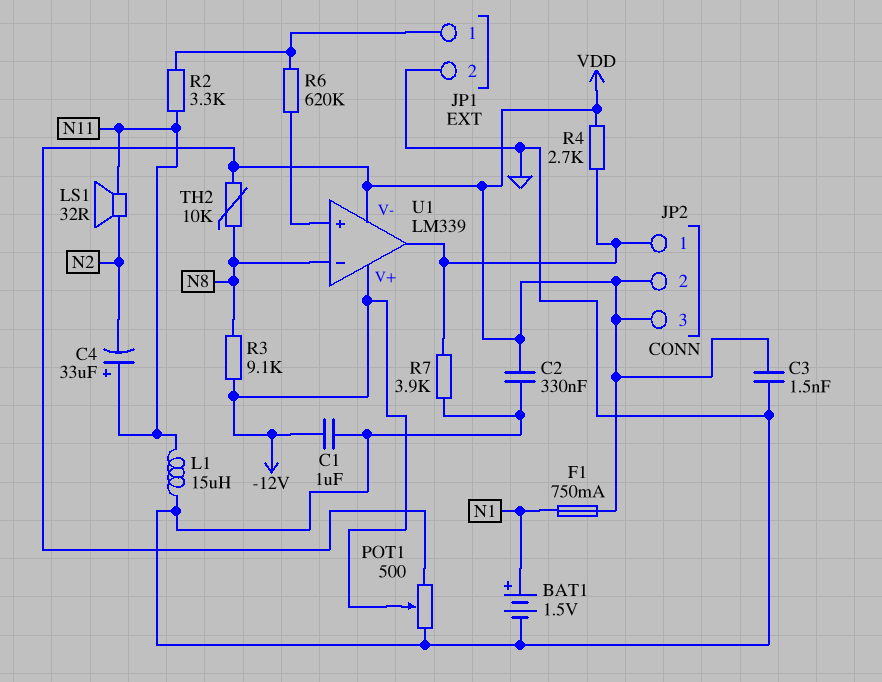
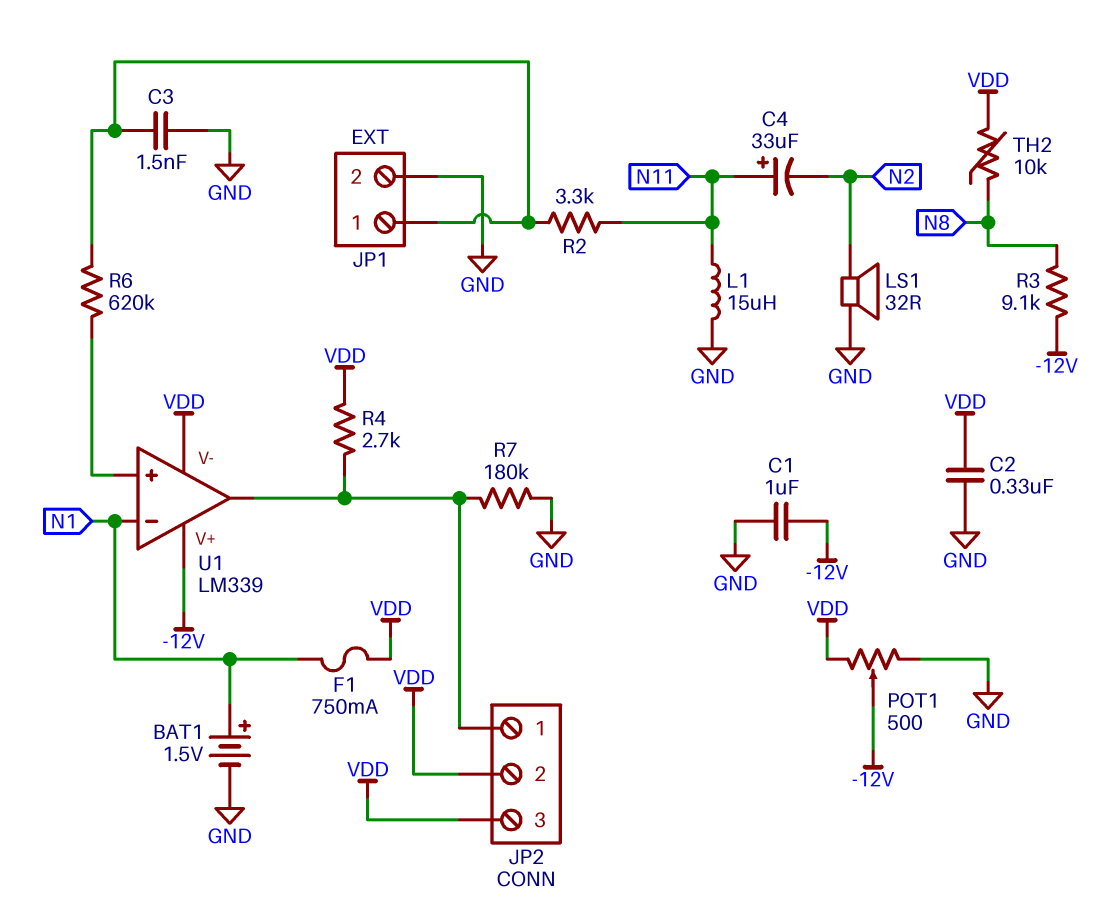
C3: 1.5nF (GND, VDD) -> 1.5nF (GND, JP1/1)
LS1: speaker 32R (N2, N11) -> speaker 32R (GND, N2)
R7: 3.9k (GND, JP2/1) -> 180k (GND, JP2/1)
U1 pin in-: N8 -> N1

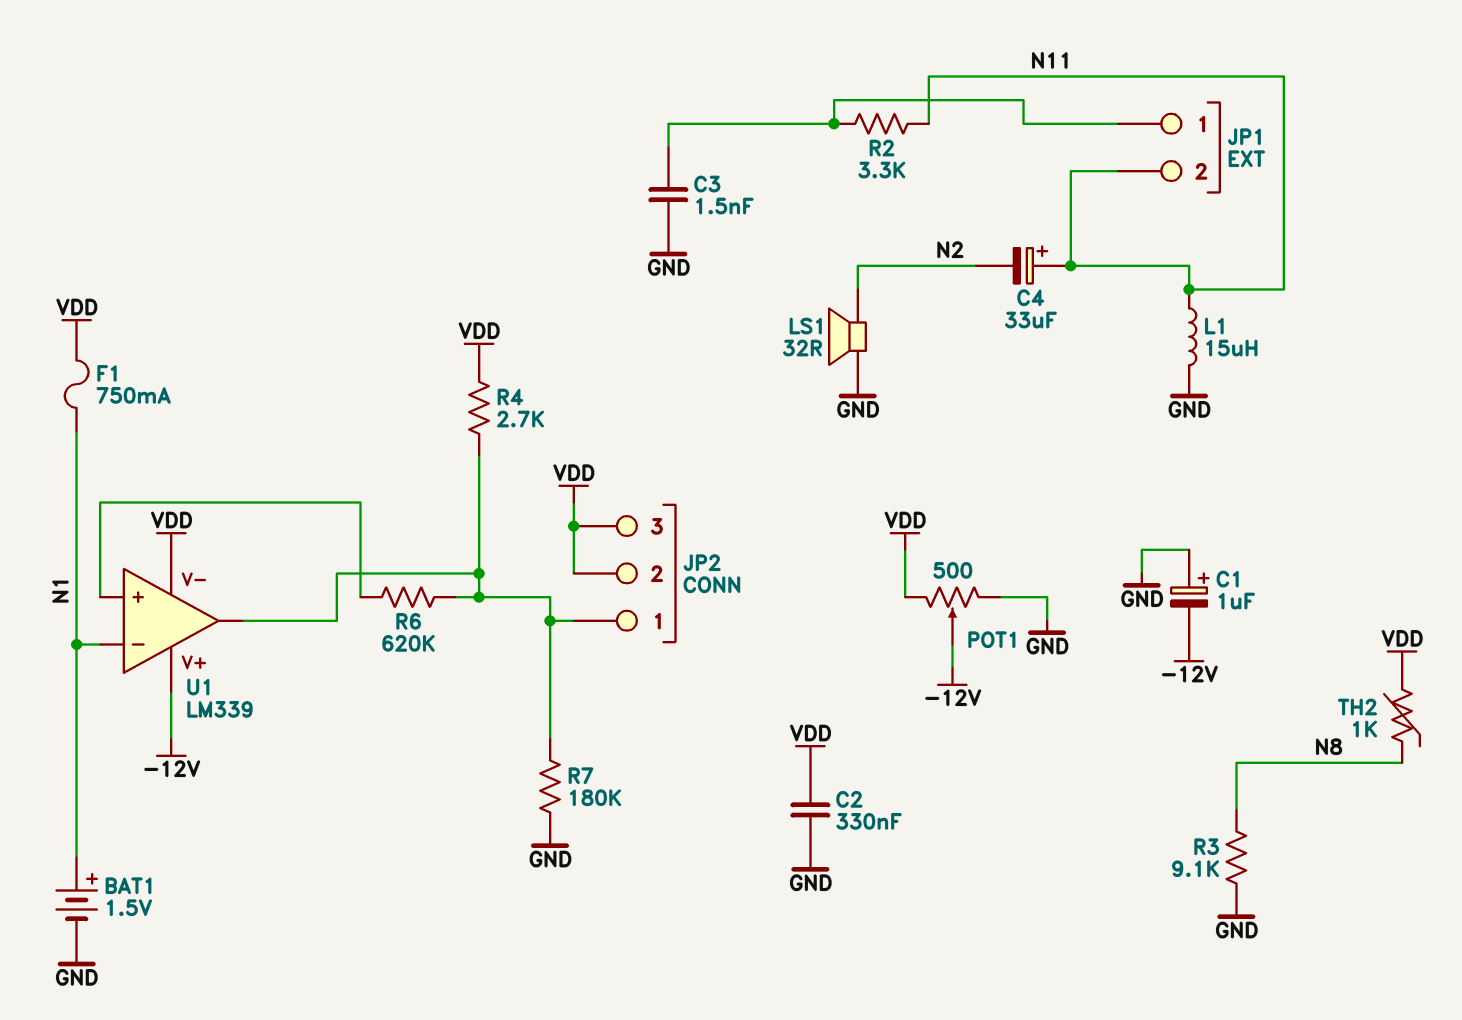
C1: 1uF (-12V, GND) -> 1uF (plus GND, minus -12V)
JP1 pin 2: GND -> N11
R3: 9.1k (-12V, N8) -> 9.1k (GND, N8)
R6: 620k (JP1/1, U1/in+) -> 620k (JP2/1, U1/in+)
TH2: 10k (N8, VDD) -> 1k (N8, VDD)

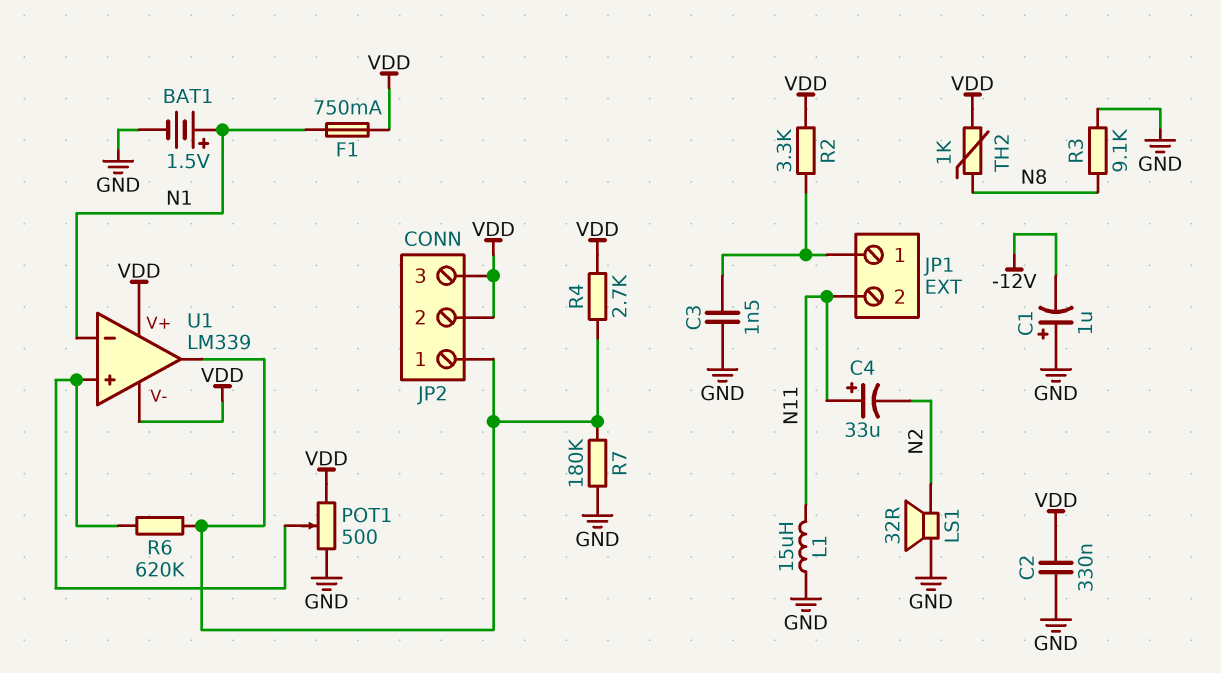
POT1: 500 (GND, VDD, wiper -12V) -> 500 (GND, VDD, wiper U1/in+)
R2: 3.3k (JP1/1, N11) -> 3.3k (JP1/1, VDD)
U1 pin V+: -12V -> VDD

